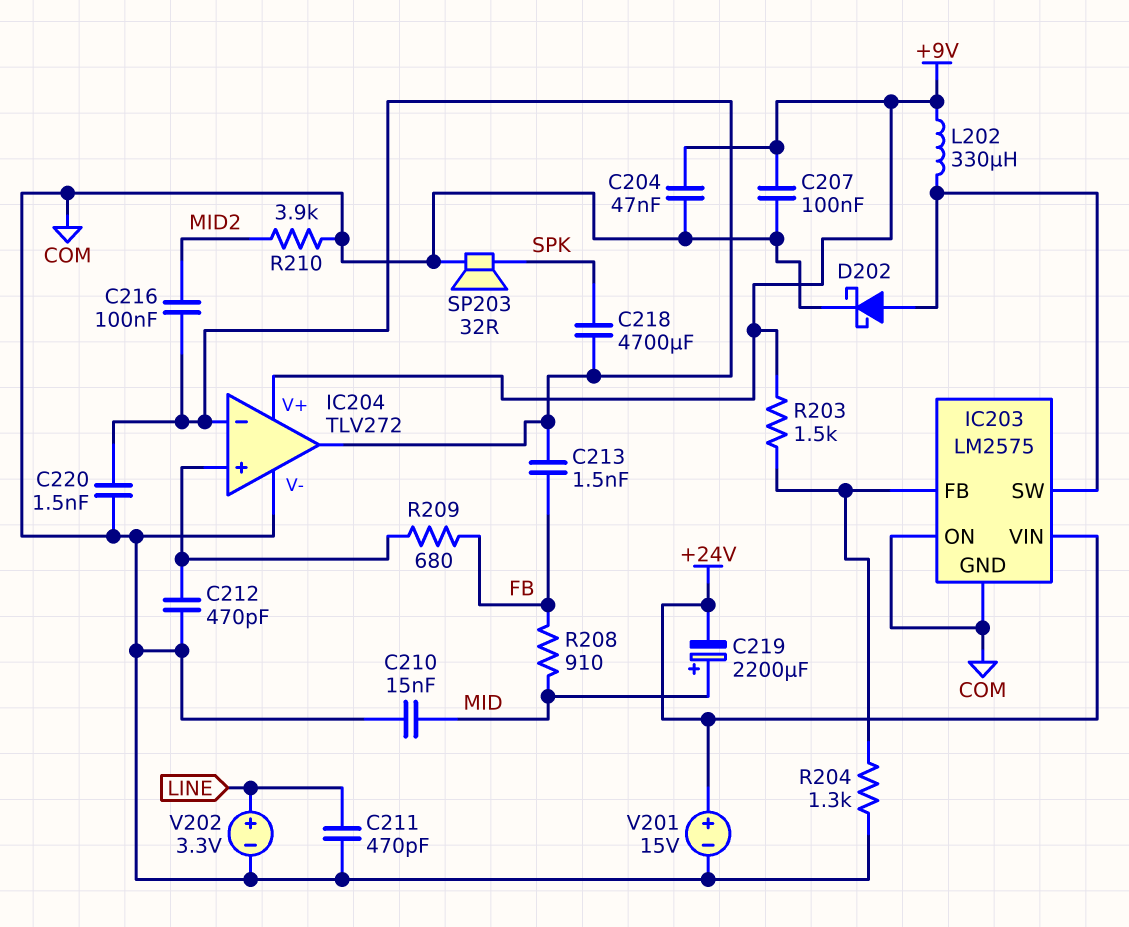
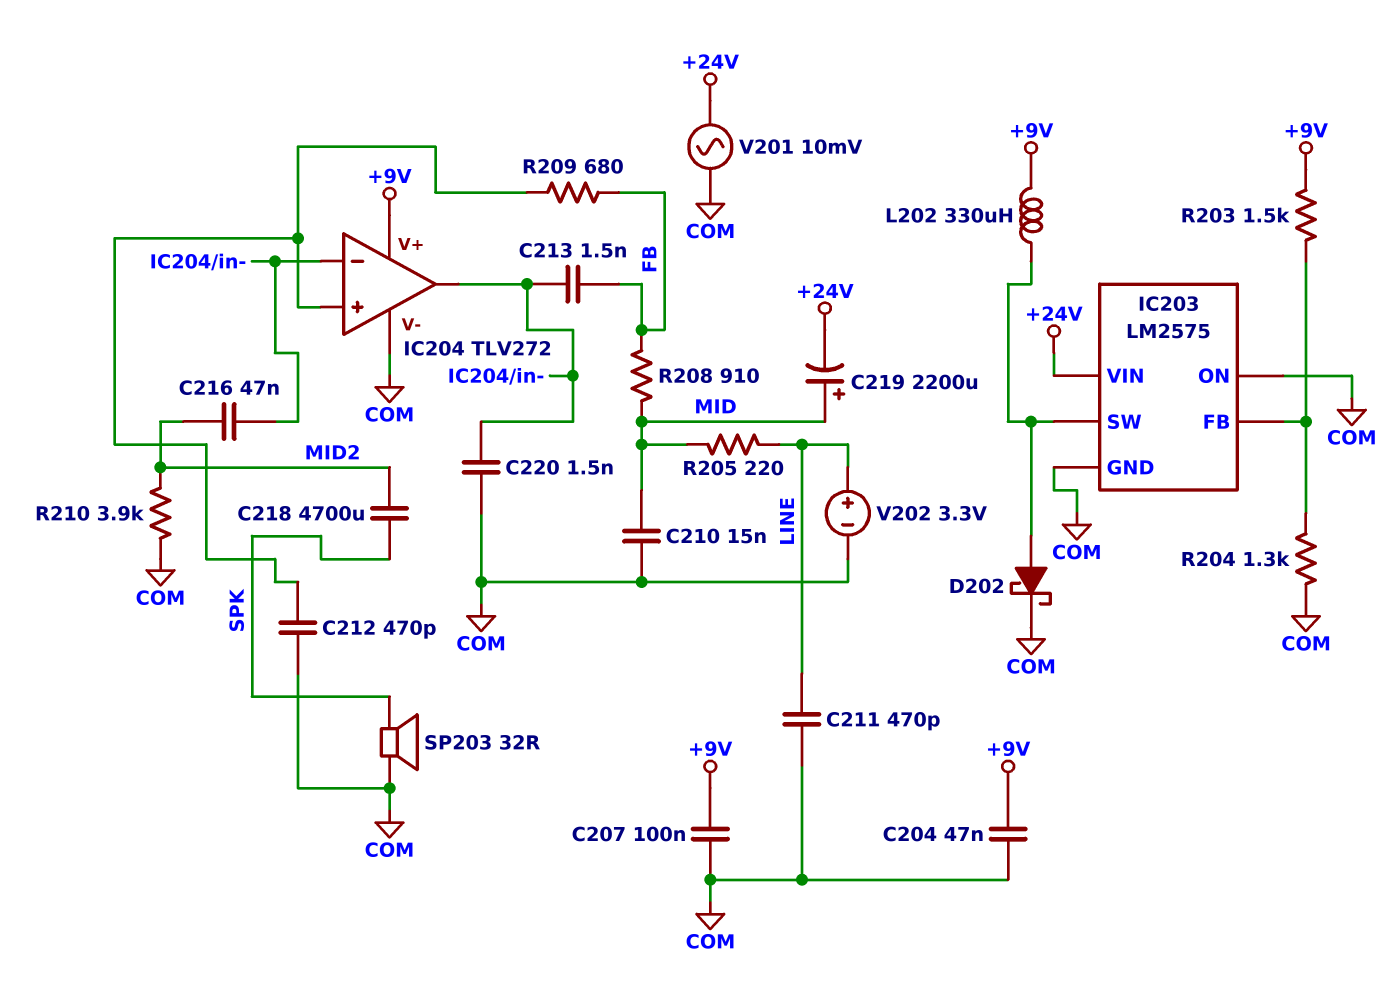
C216: 100nF (IC204/in-, MID2) -> 47nF (IC204/in-, MID2)
C218: 4700uF (IC204/in-, SPK) -> 4700uF (MID2, SPK)
R205: none -> 220 (LINE, MID)
V201: 15V (plus +24V, minus COM) -> AC 10mV (+24V, COM)

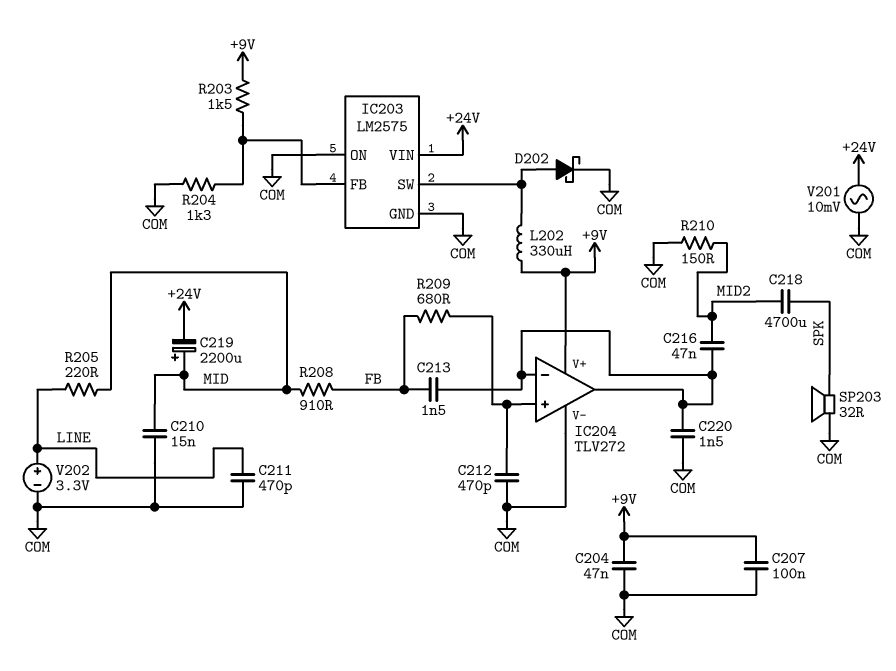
R210: 3.9k (COM, MID2) -> 150 (COM, MID2)

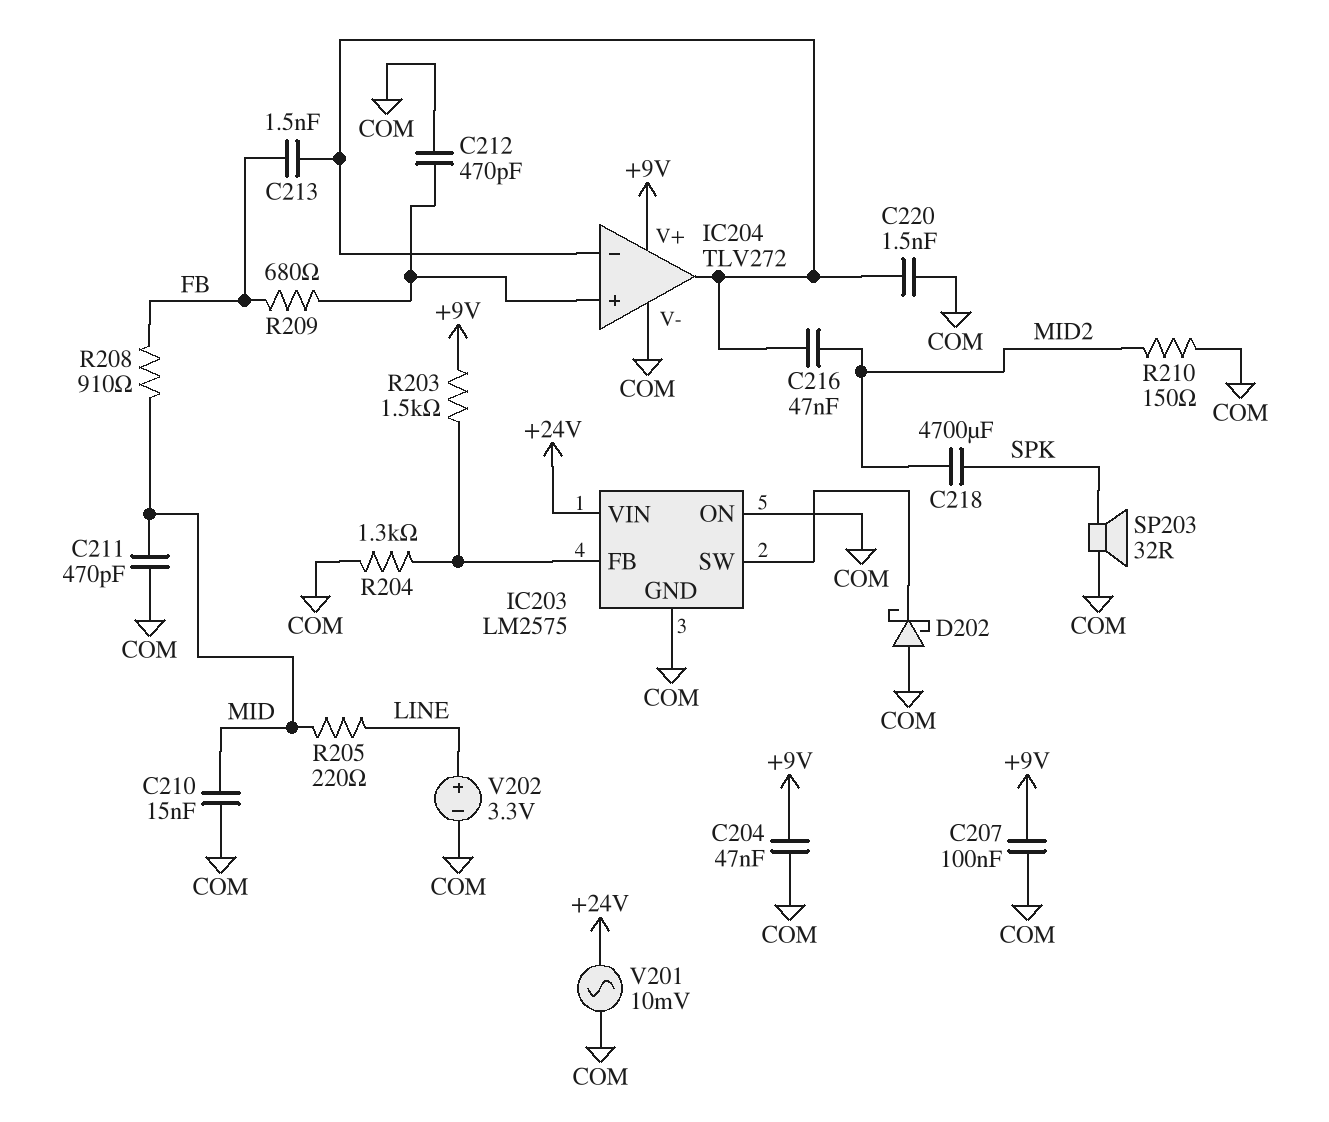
C211: 470pF (COM, LINE) -> 470pF (COM, MID)
C219: 2200uF (plus MID, minus +24V) -> none
D202: schottky (A IC203/SW, K COM) -> schottky (A COM, K IC203/SW)
L202: 330uH (+9V, IC203/SW) -> none

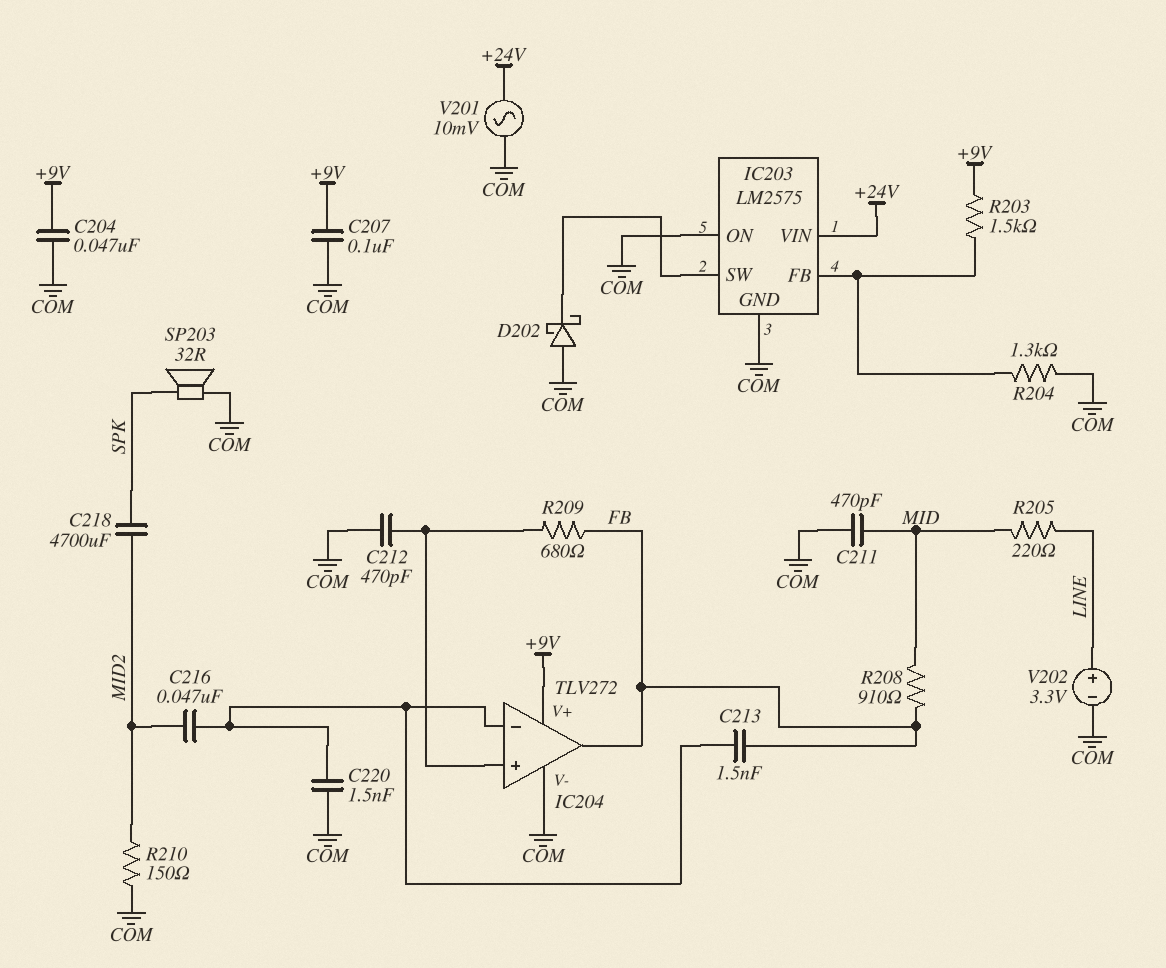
C210: 15nF (COM, MID) -> none
IC204 pin out: IC204/in- -> FB

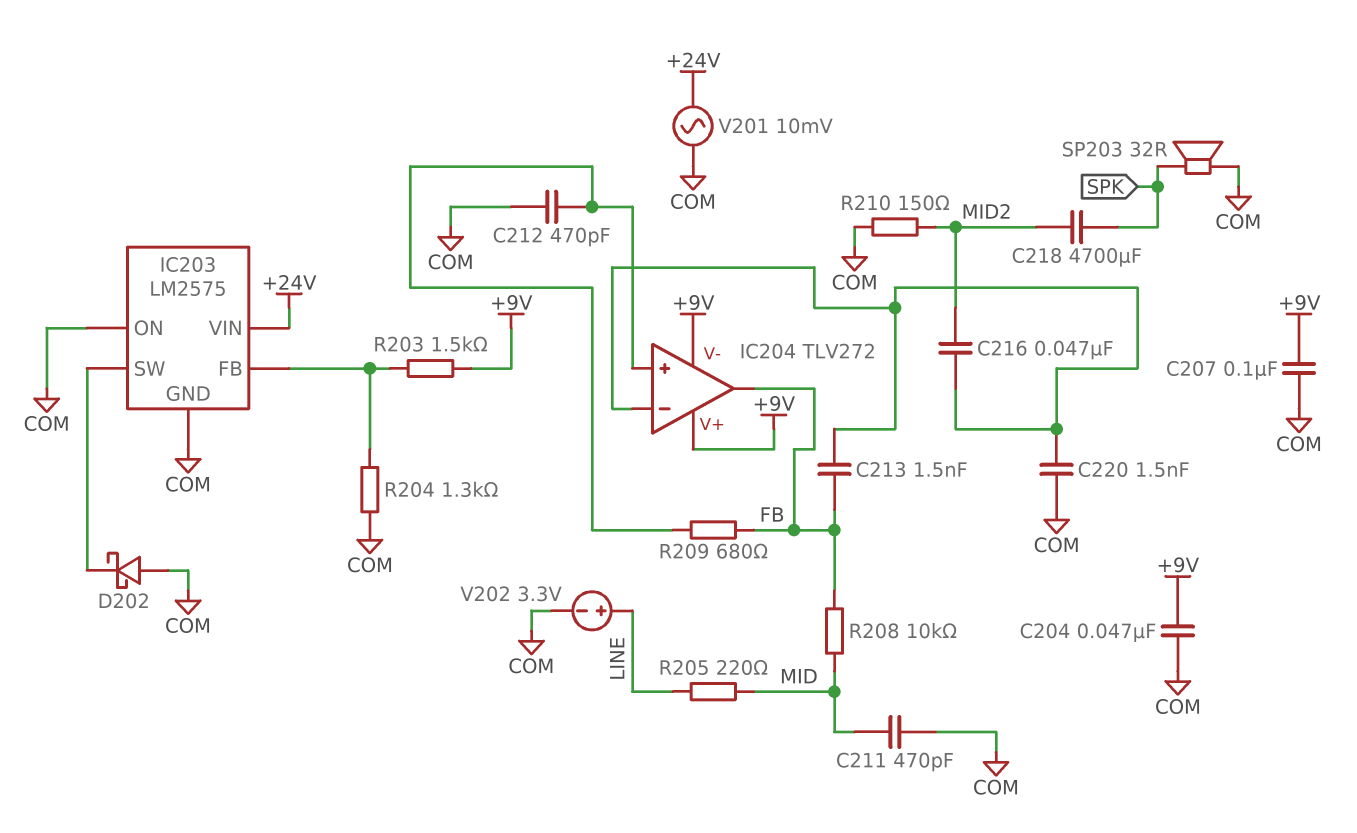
IC204 pin V-: COM -> +9V
R208: 910 (FB, MID) -> 10k (FB, MID)

